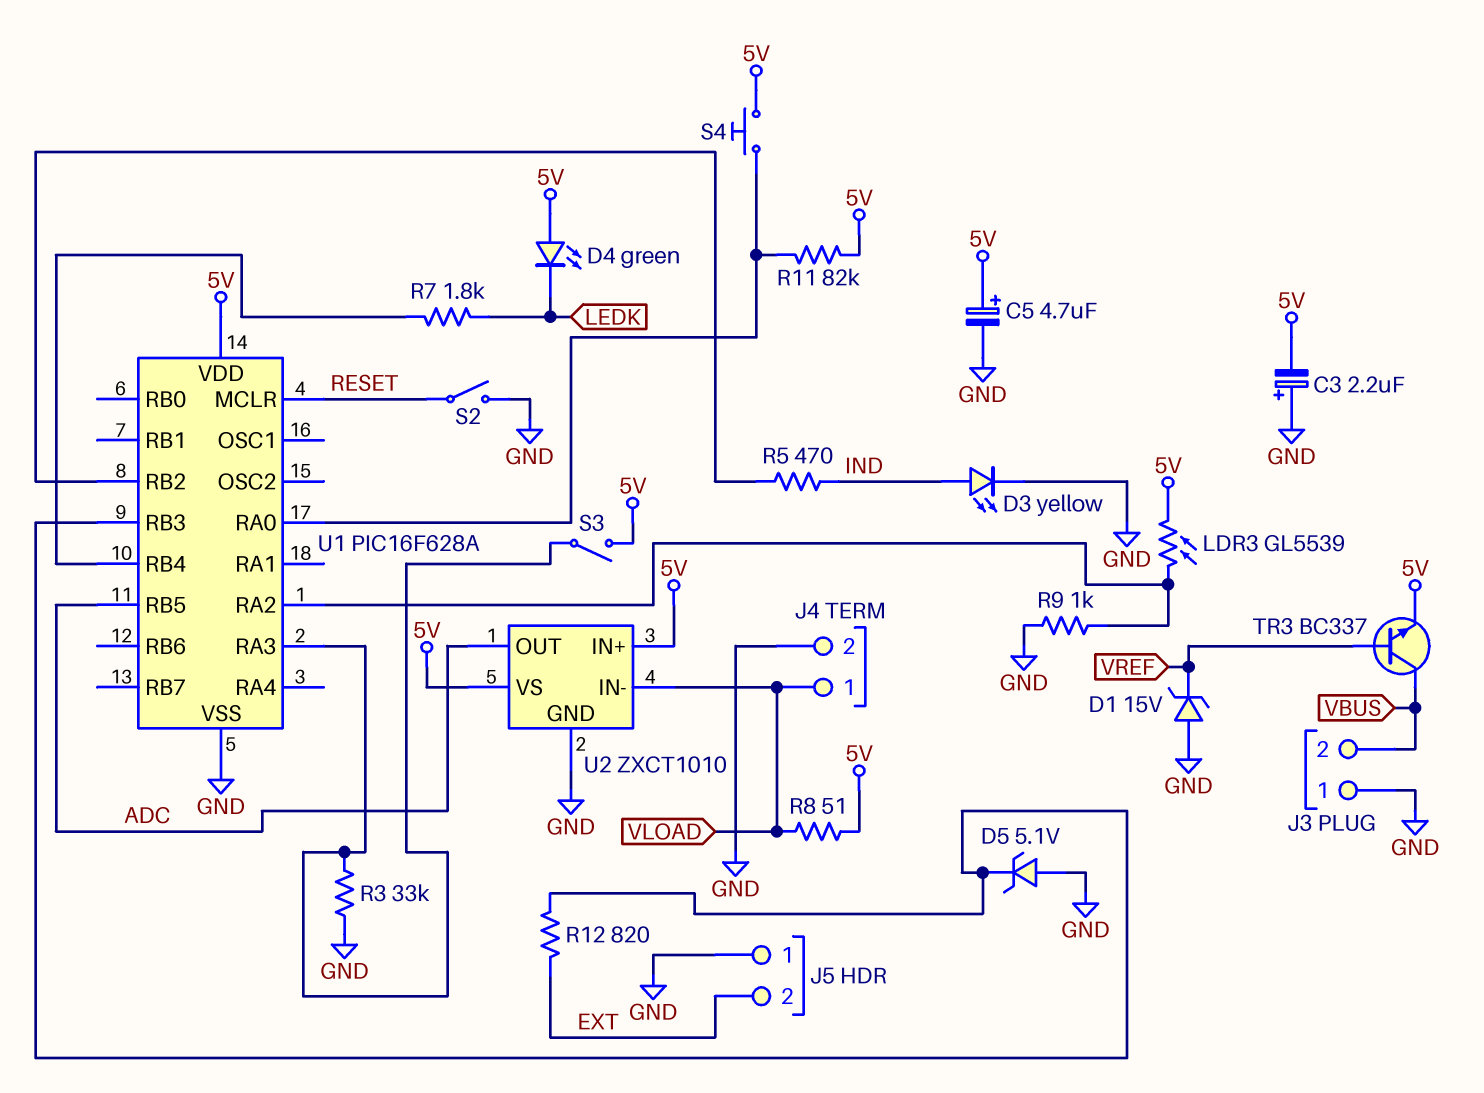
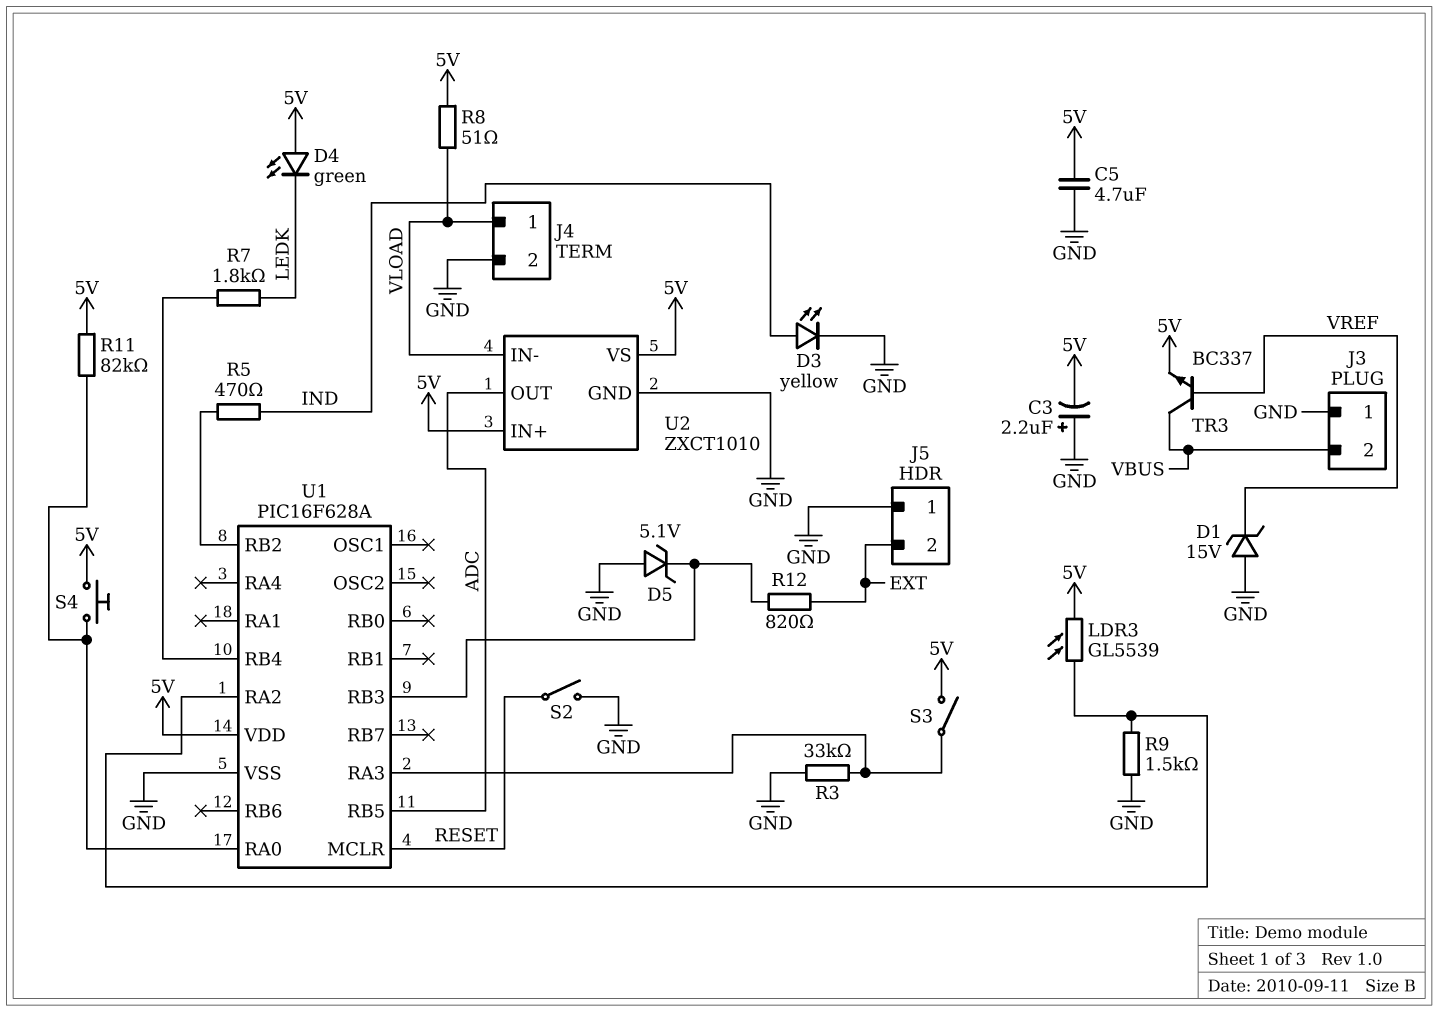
C5: 4.7uF (plus 5V, minus GND) -> 4.7uF (5V, GND)
R9: 1k (GND, U1/RA2) -> 1.5k (GND, U1/RA2)

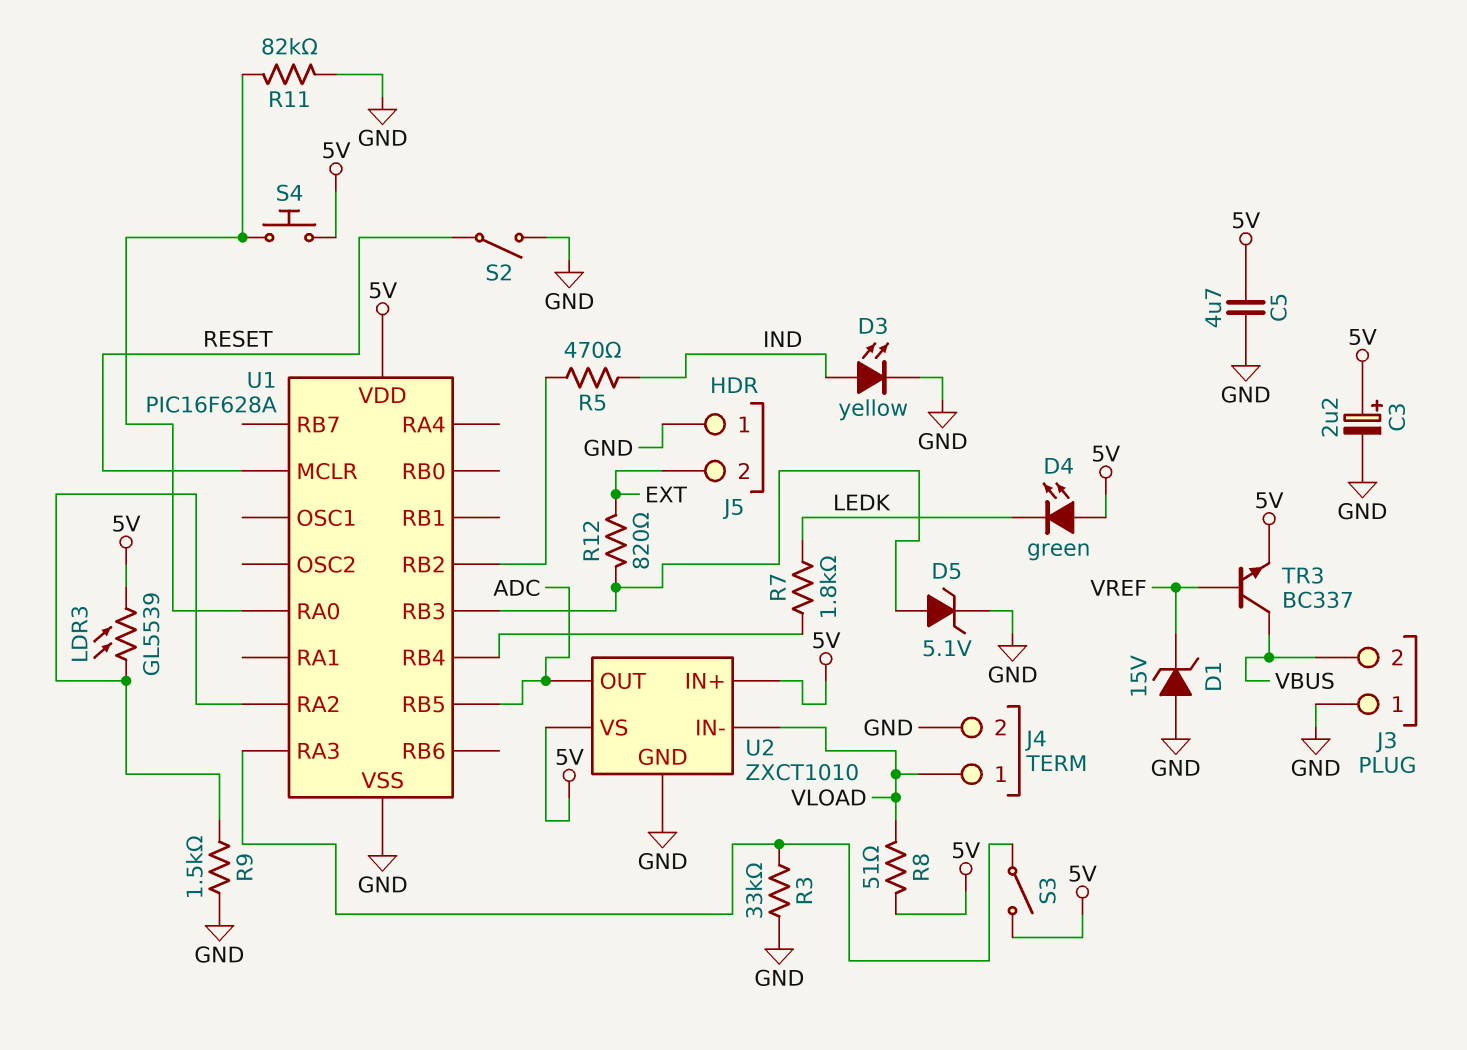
C3: 2.2uF (plus GND, minus 5V) -> 2.2uF (plus 5V, minus GND)
D5: zener 5.1V (A GND, K U1/RB3) -> zener 5.1V (A U1/RB3, K GND)
R11: 82k (5V, U1/RA0) -> 82k (GND, U1/RA0)

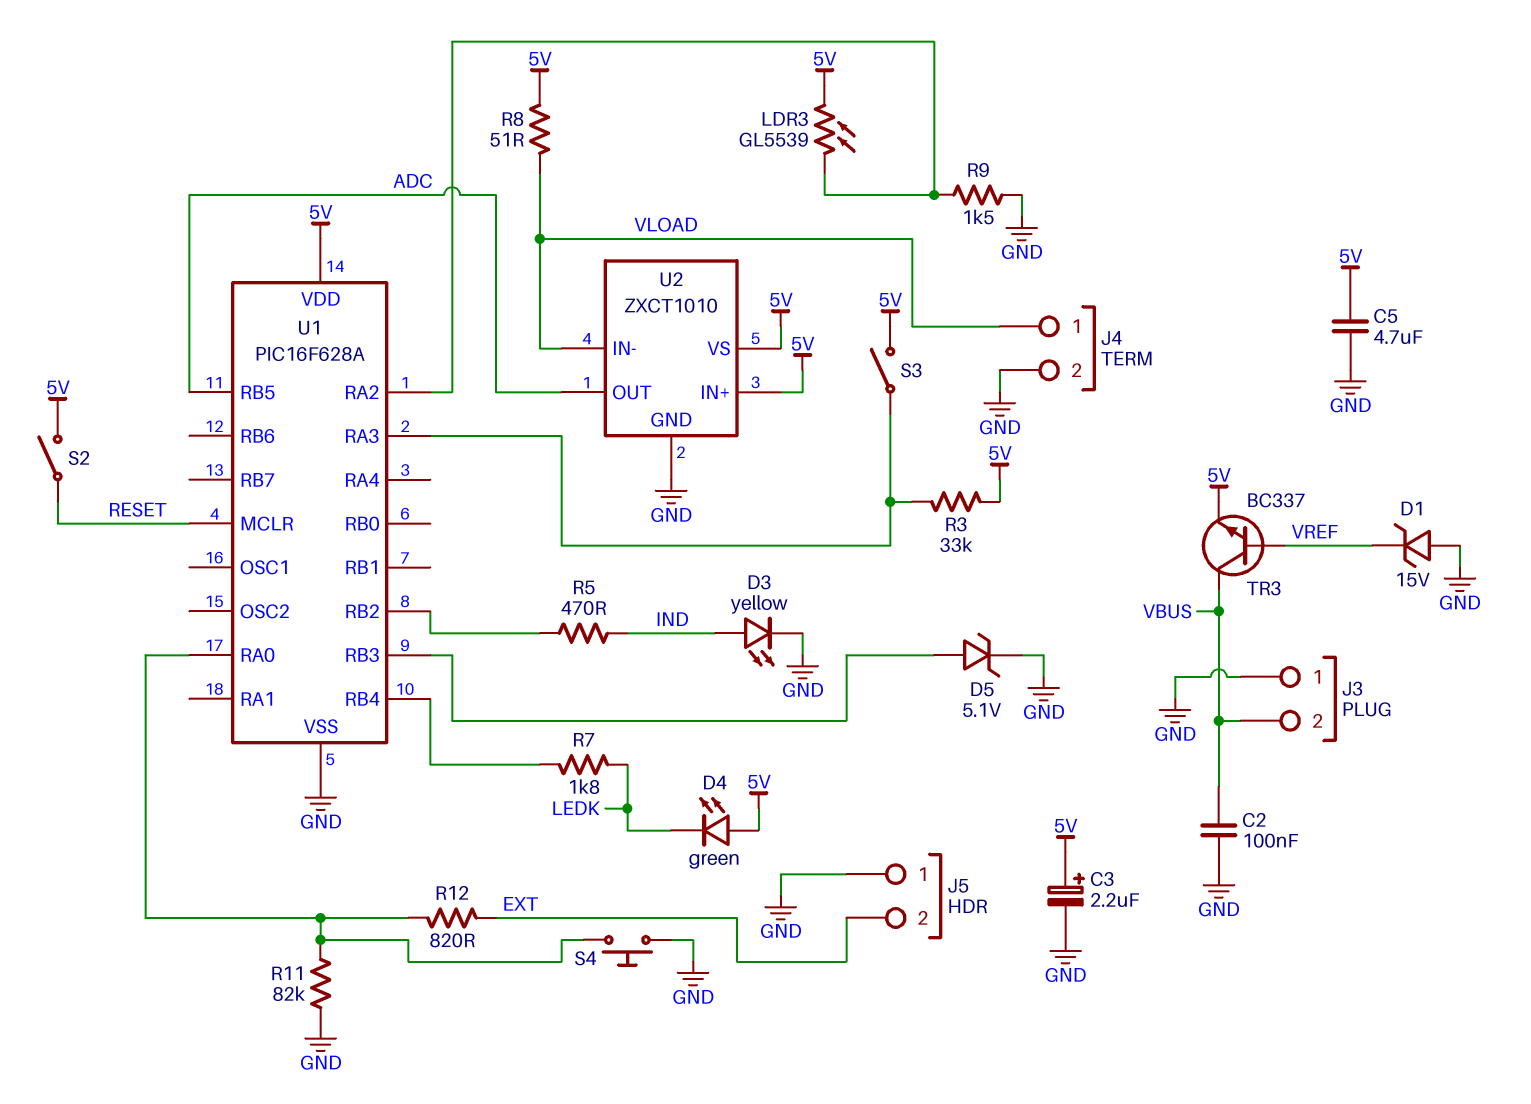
C2: none -> 100nF (GND, VBUS)
R3: 33k (GND, U1/RA3) -> 33k (5V, U1/RA3)
R12: 820 (EXT, U1/RB3) -> 820 (EXT, U1/RA0)
S2: switch (GND, RESET) -> switch (5V, RESET)
S4: button (5V, U1/RA0) -> button (GND, U1/RA0)

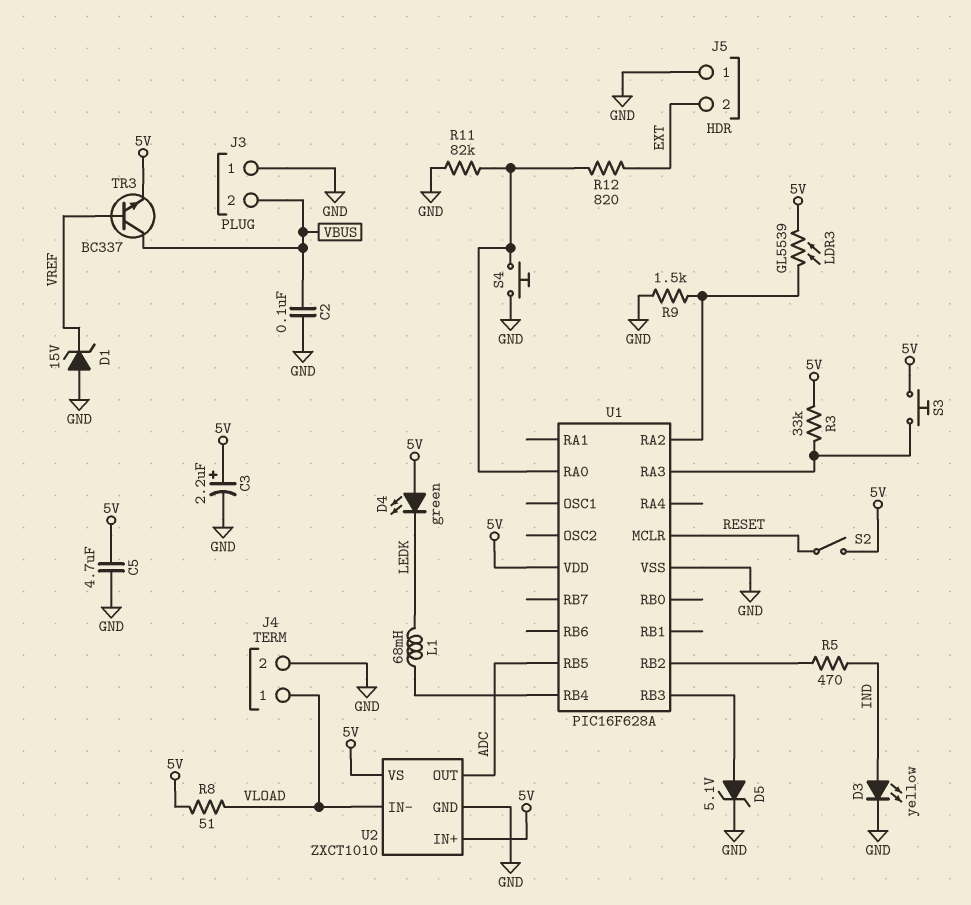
L1: none -> 68mH (LEDK, U1/RB4)
R7: 1.8k (LEDK, U1/RB4) -> none
S3: switch (5V, U1/RA3) -> button (5V, U1/RA3)

